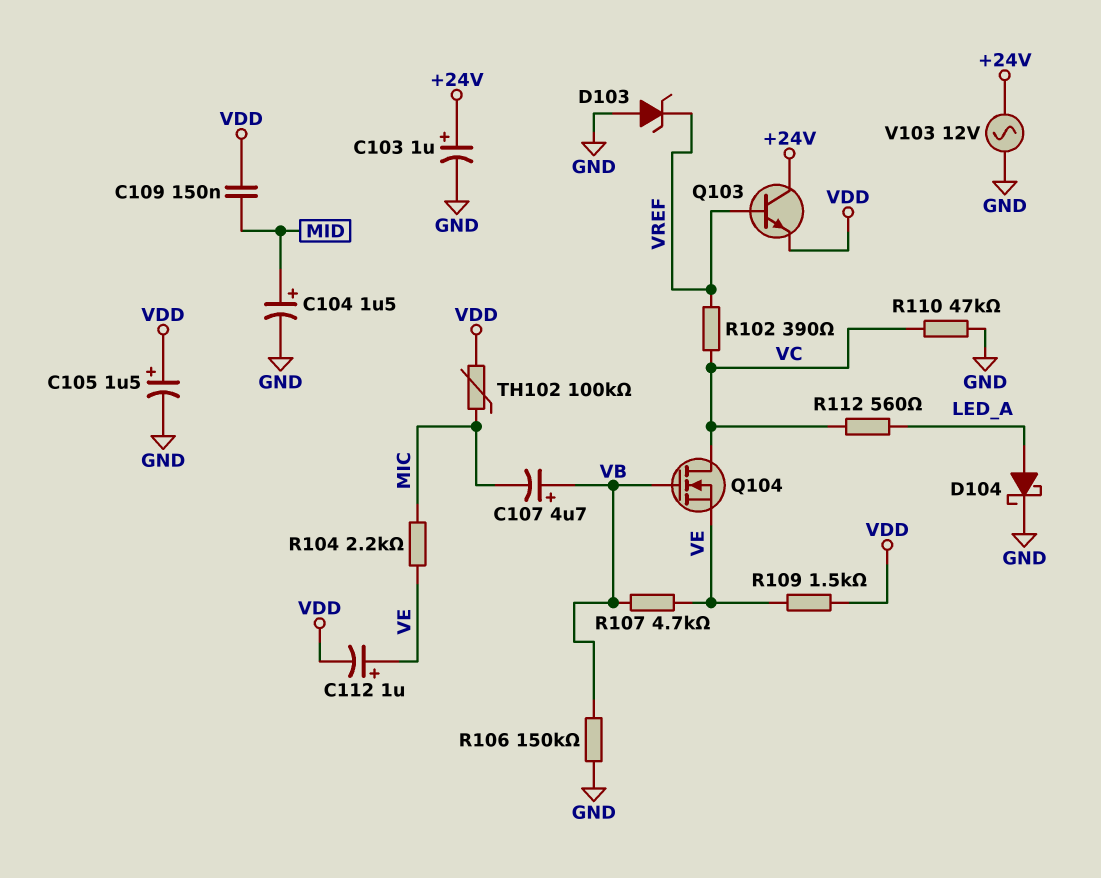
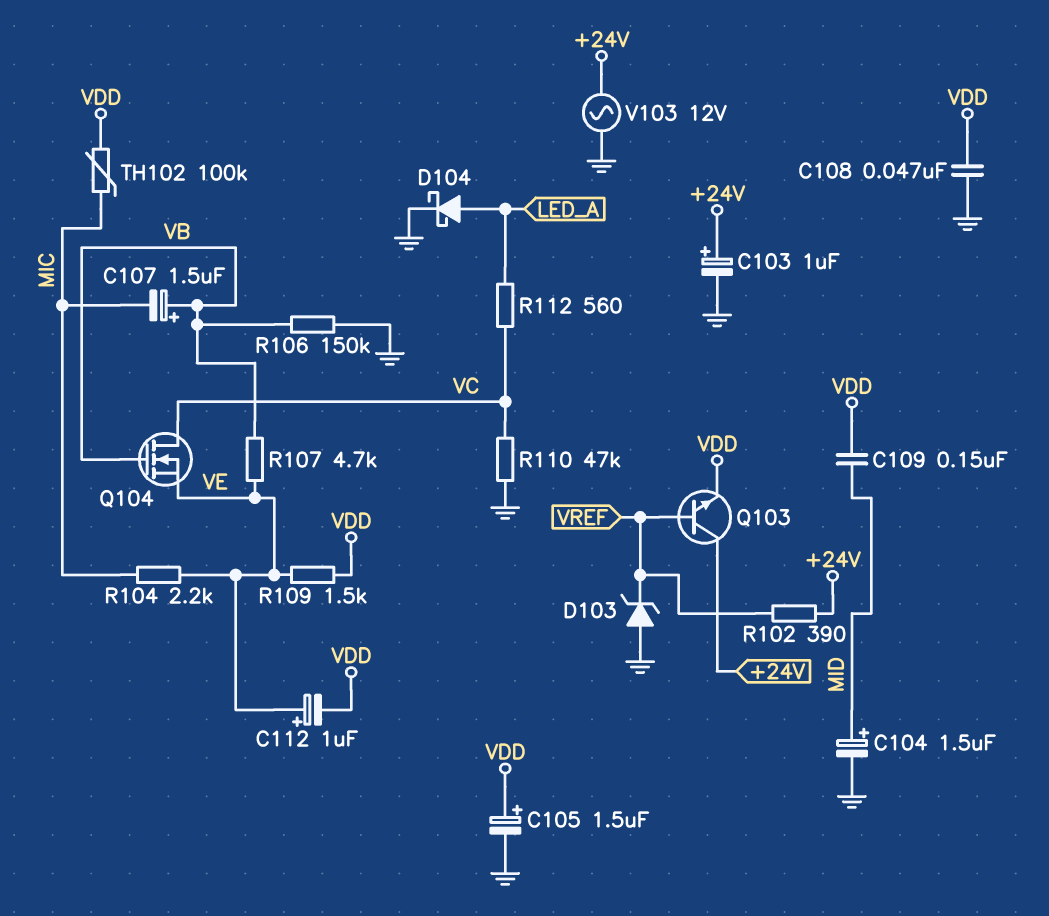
C107: 4.7uF (plus VB, minus MIC) -> 1.5uF (plus VB, minus MIC)
C108: none -> 47nF (GND, VDD)
R102: 390 (VC, VREF) -> 390 (+24V, VREF)

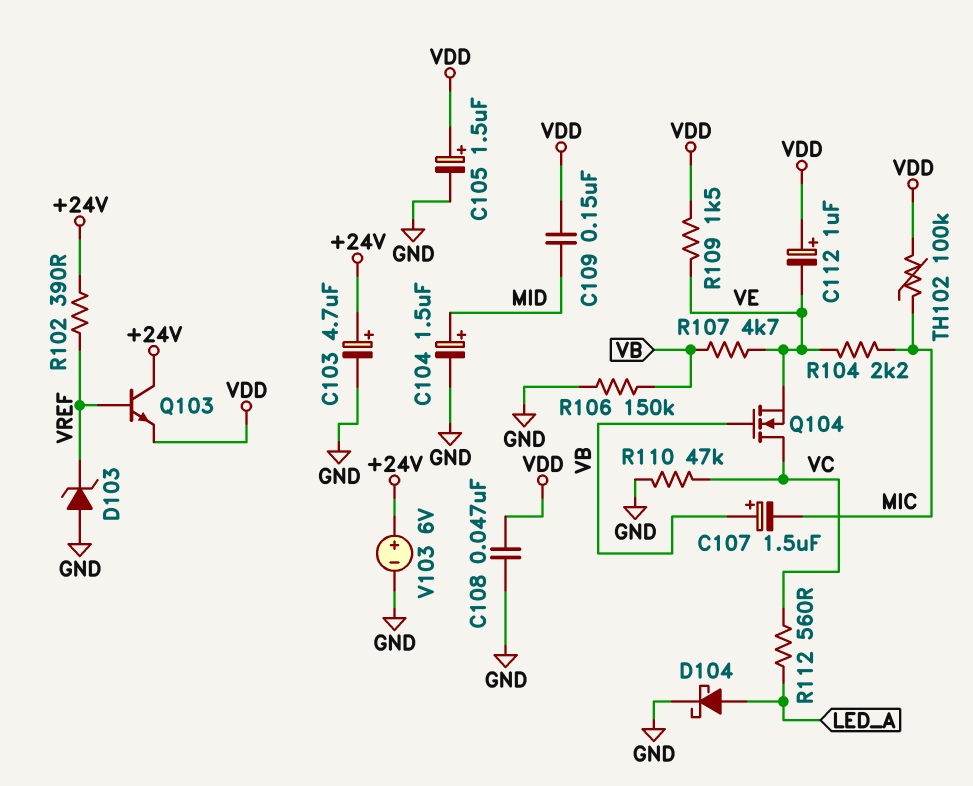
C103: 1uF (plus +24V, minus GND) -> 4.7uF (plus +24V, minus GND)
C112: 1uF (plus VE, minus VDD) -> 1uF (plus VDD, minus VE)
V103: AC 12V (+24V, GND) -> 6V (plus +24V, minus GND)

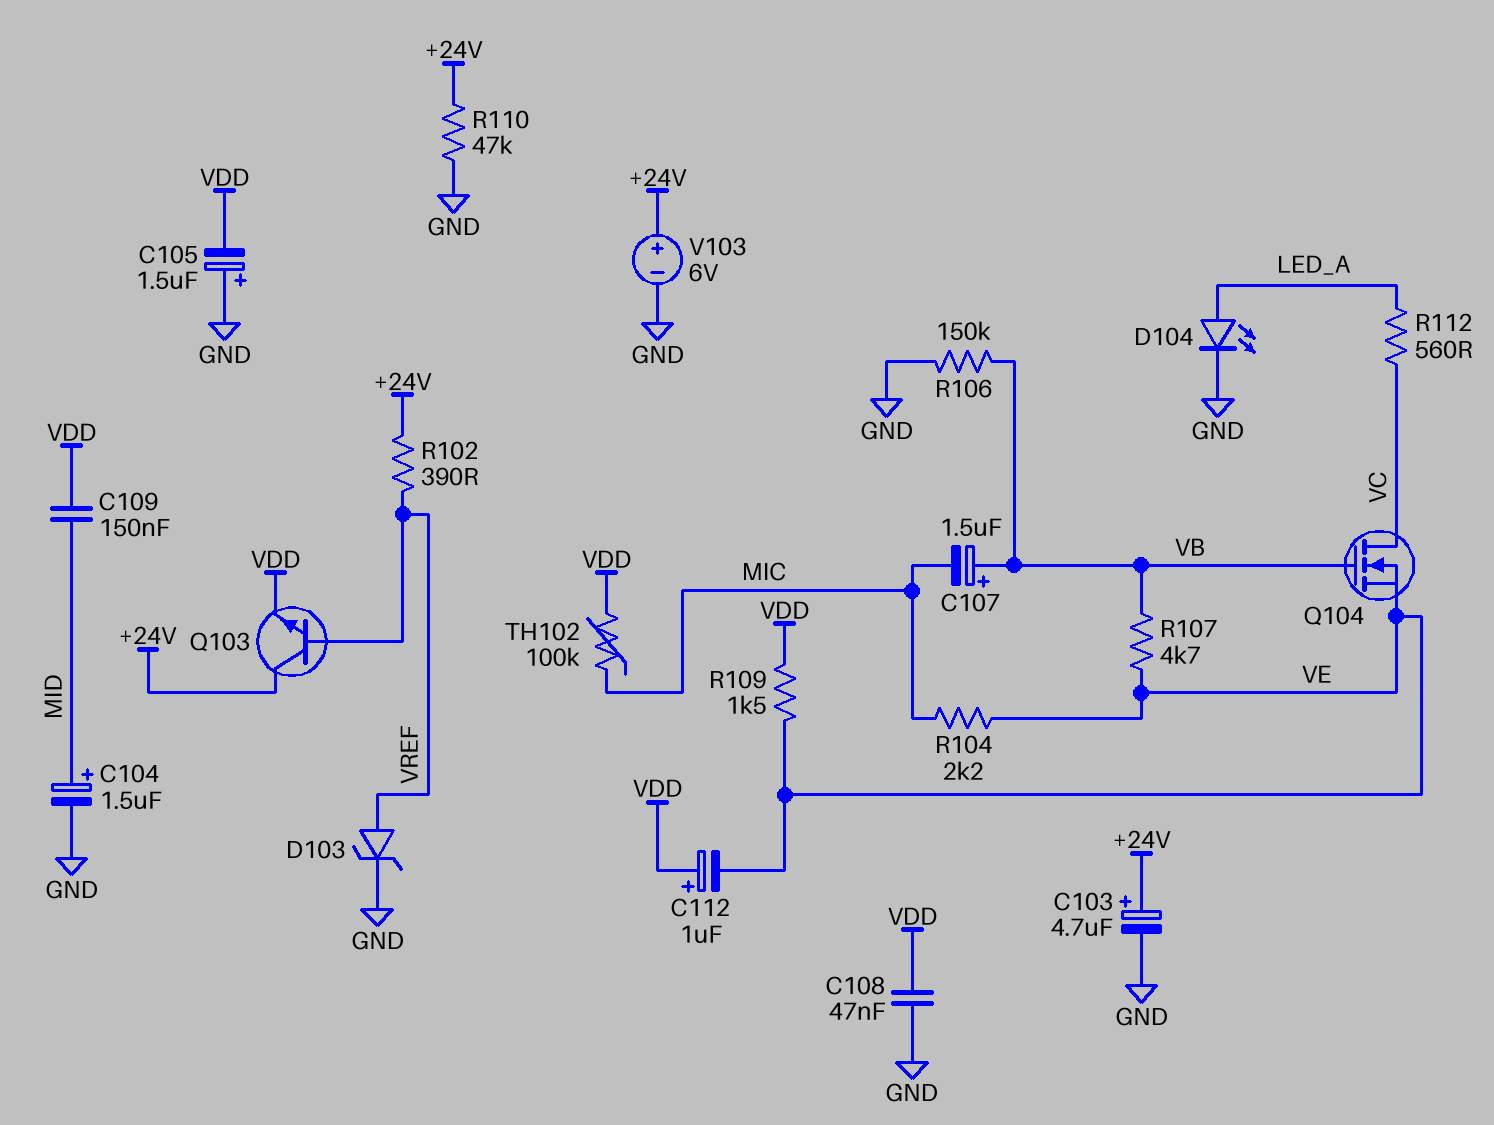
C105: 1.5uF (plus VDD, minus GND) -> 1.5uF (plus GND, minus VDD)
D103: zener (A GND, K VREF) -> zener (A VREF, K GND)
D104: schottky (A LED_A, K GND) -> LED (A LED_A, K GND)
R110: 47k (GND, VC) -> 47k (+24V, GND)

